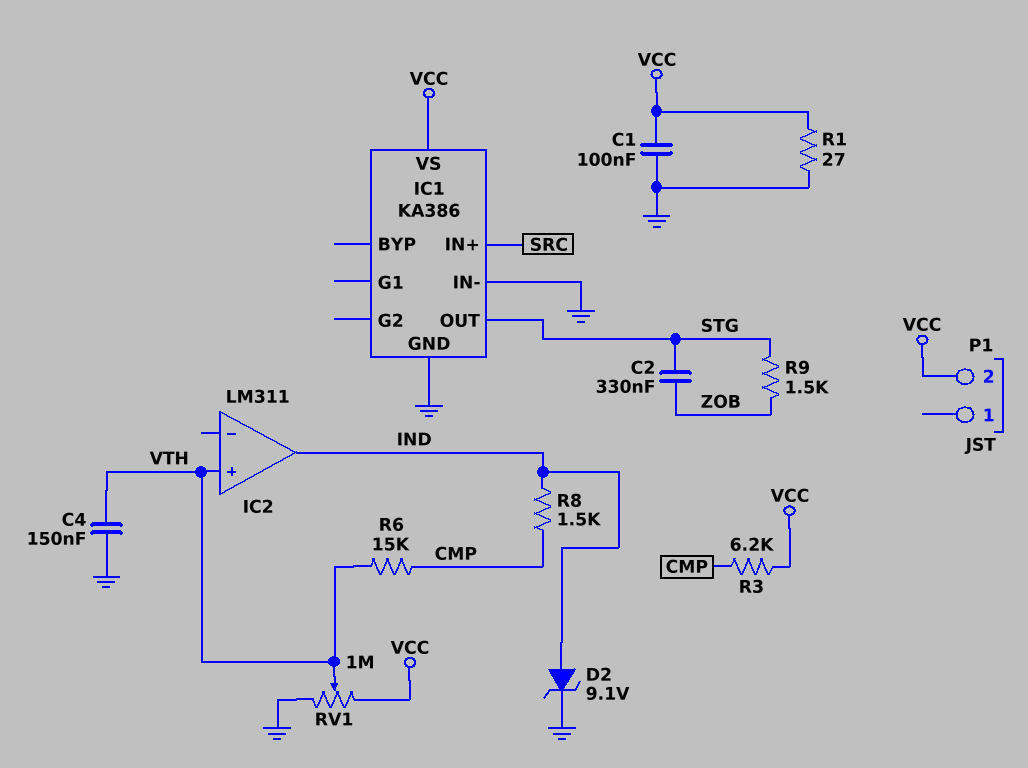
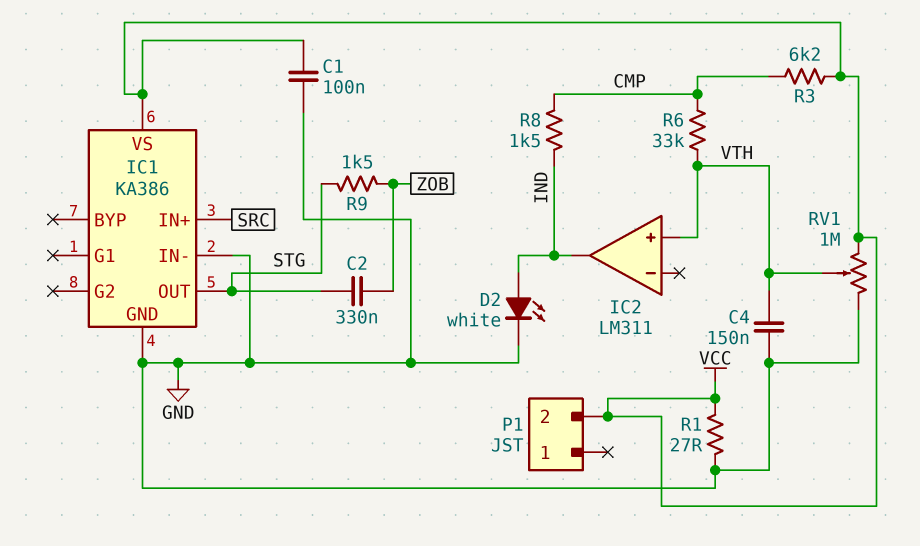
D2: zener 9.1V (A IND, K GND) -> LED white (A IND, K GND)
R6: 15k (CMP, VTH) -> 33k (CMP, VTH)

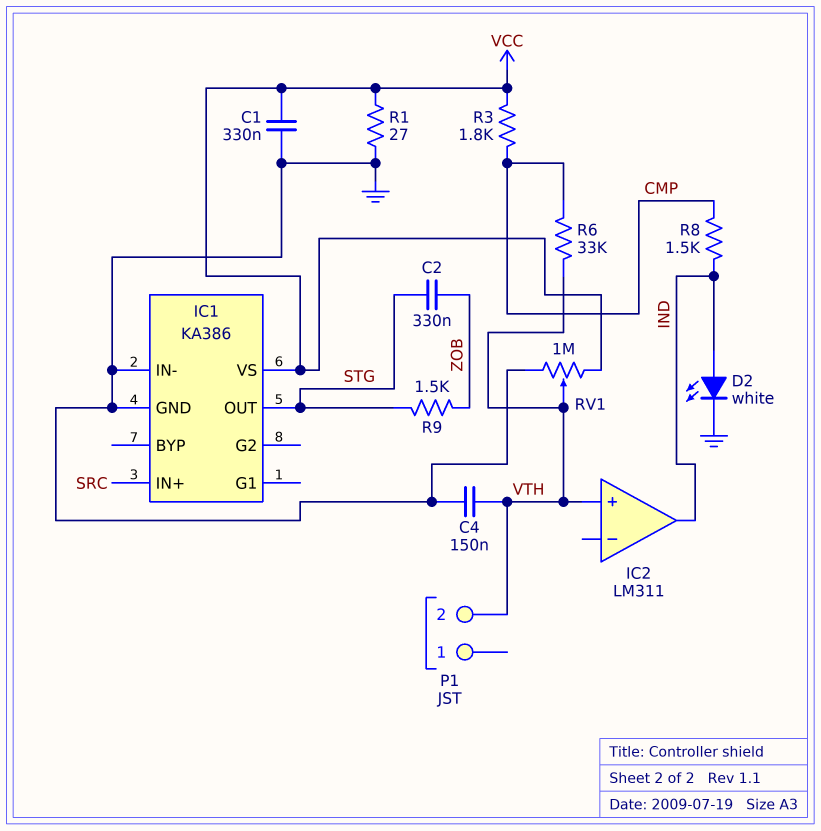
C1: 100nF (GND, VCC) -> 330nF (GND, VCC)
P1 pin 2: VCC -> VTH
R3: 6.2k (CMP, VCC) -> 1.8k (CMP, VCC)

